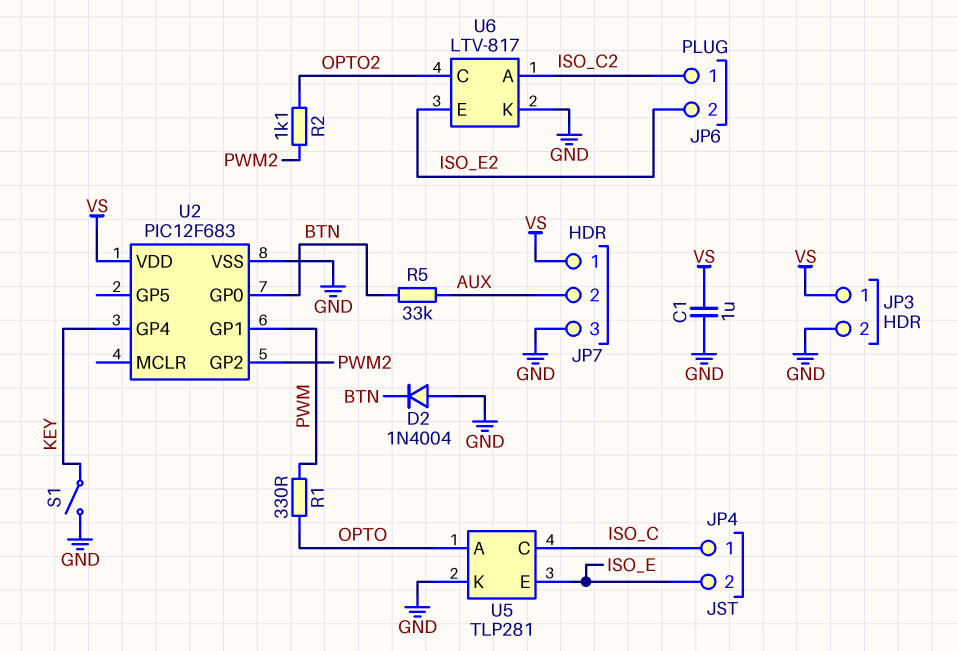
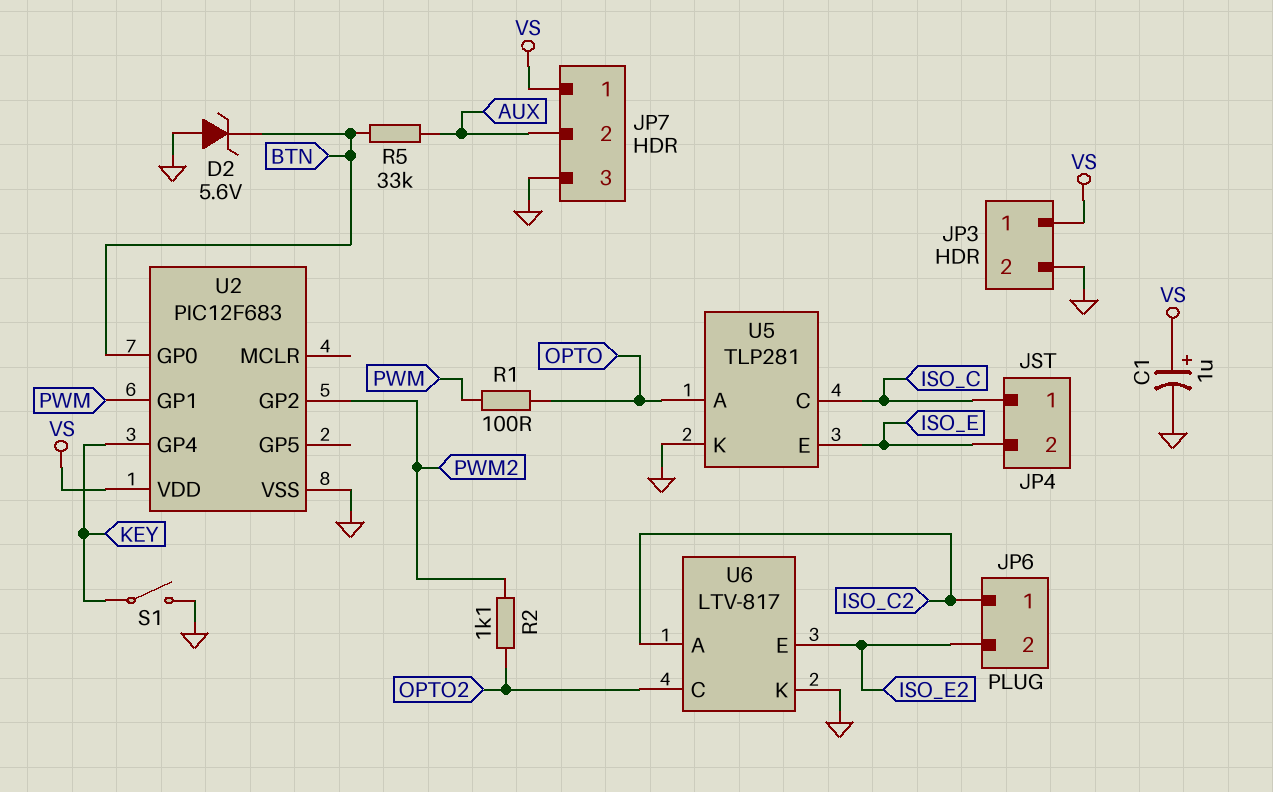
C1: 1uF (GND, VS) -> 1uF (plus VS, minus GND)
D2: diode 1N4004 (A GND, K BTN) -> zener 5.6V (A GND, K BTN)
R1: 330 (OPTO, PWM) -> 100 (OPTO, PWM)

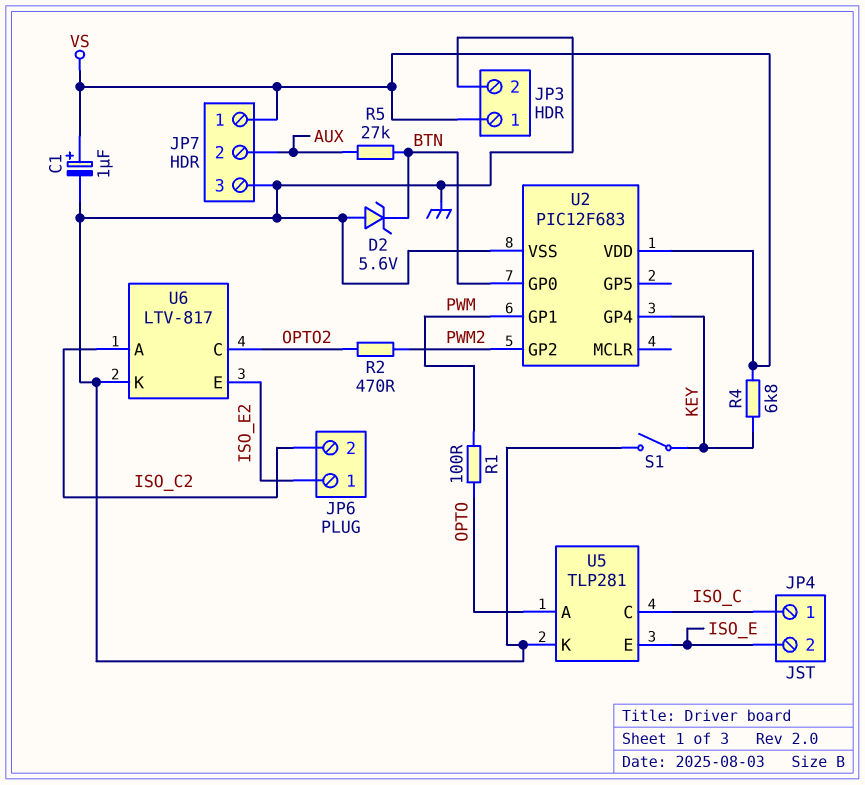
JP6 pin 1: ISO_C2 -> ISO_E2
JP6 pin 2: ISO_E2 -> ISO_C2
R2: 1.1k (OPTO2, PWM2) -> 470 (OPTO2, PWM2)
R4: none -> 6.8k (KEY, VS)
R5: 33k (AUX, BTN) -> 27k (AUX, BTN)

